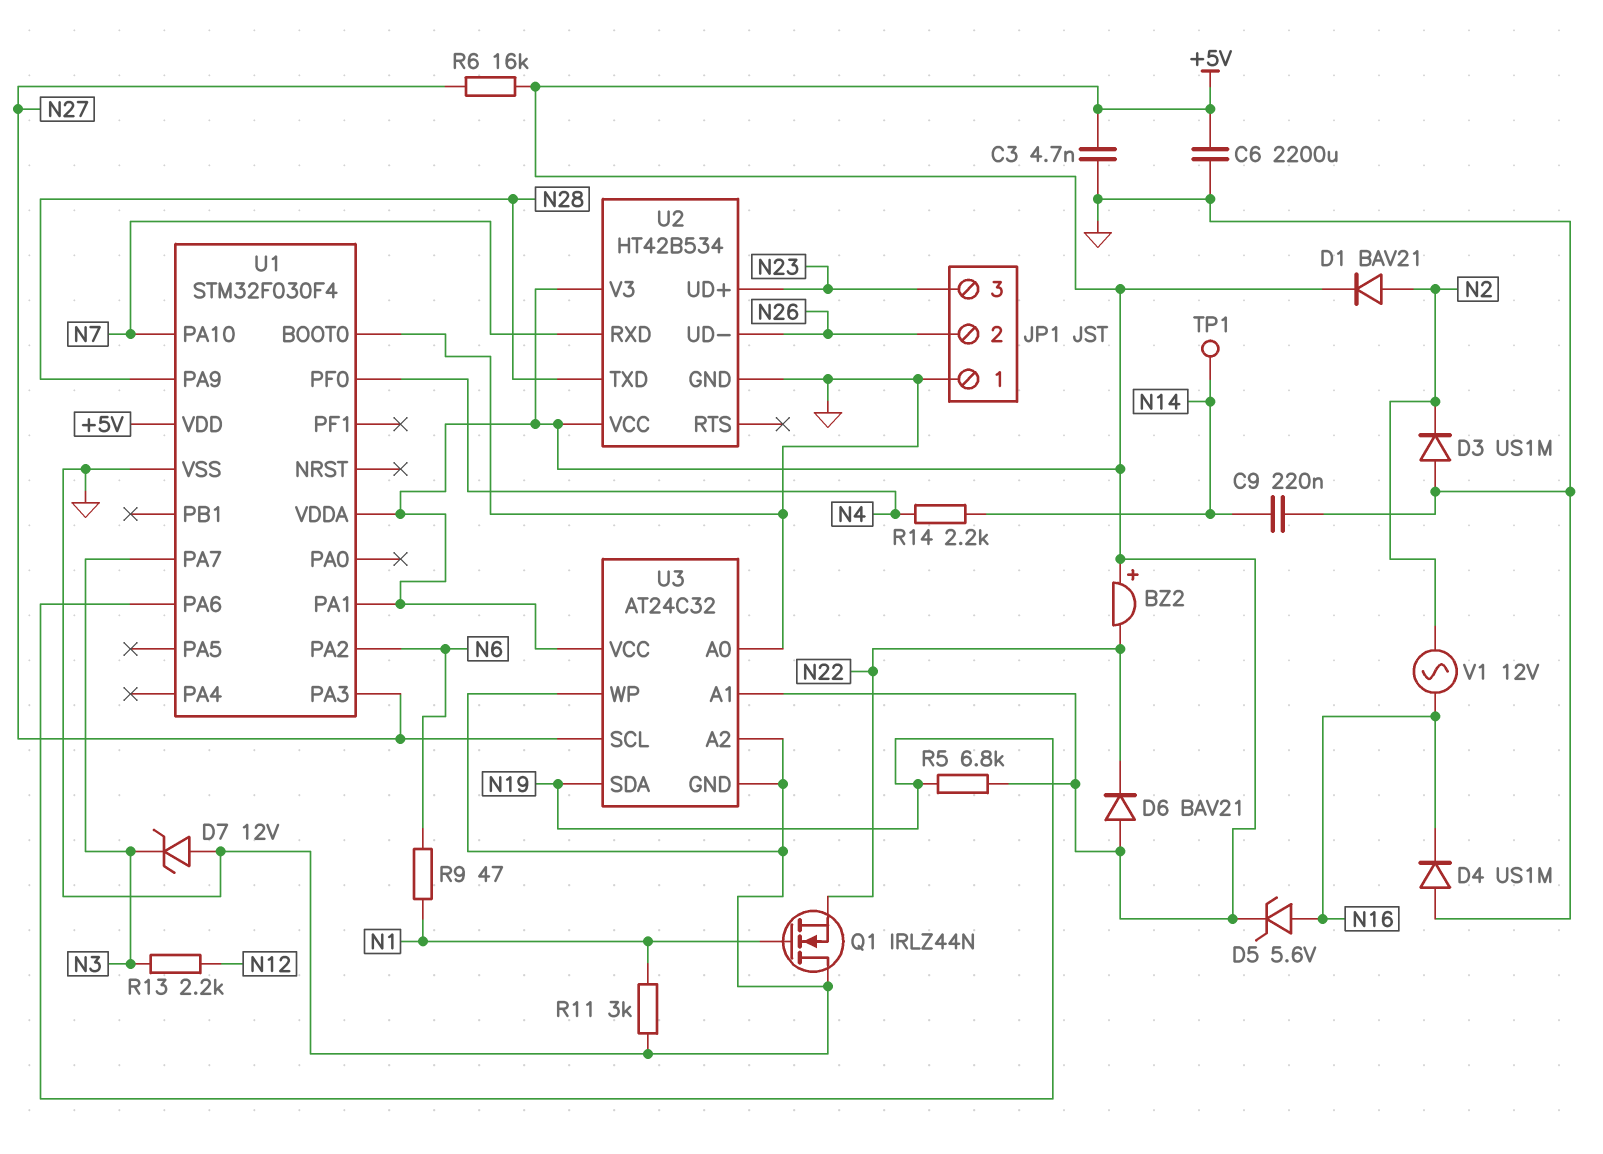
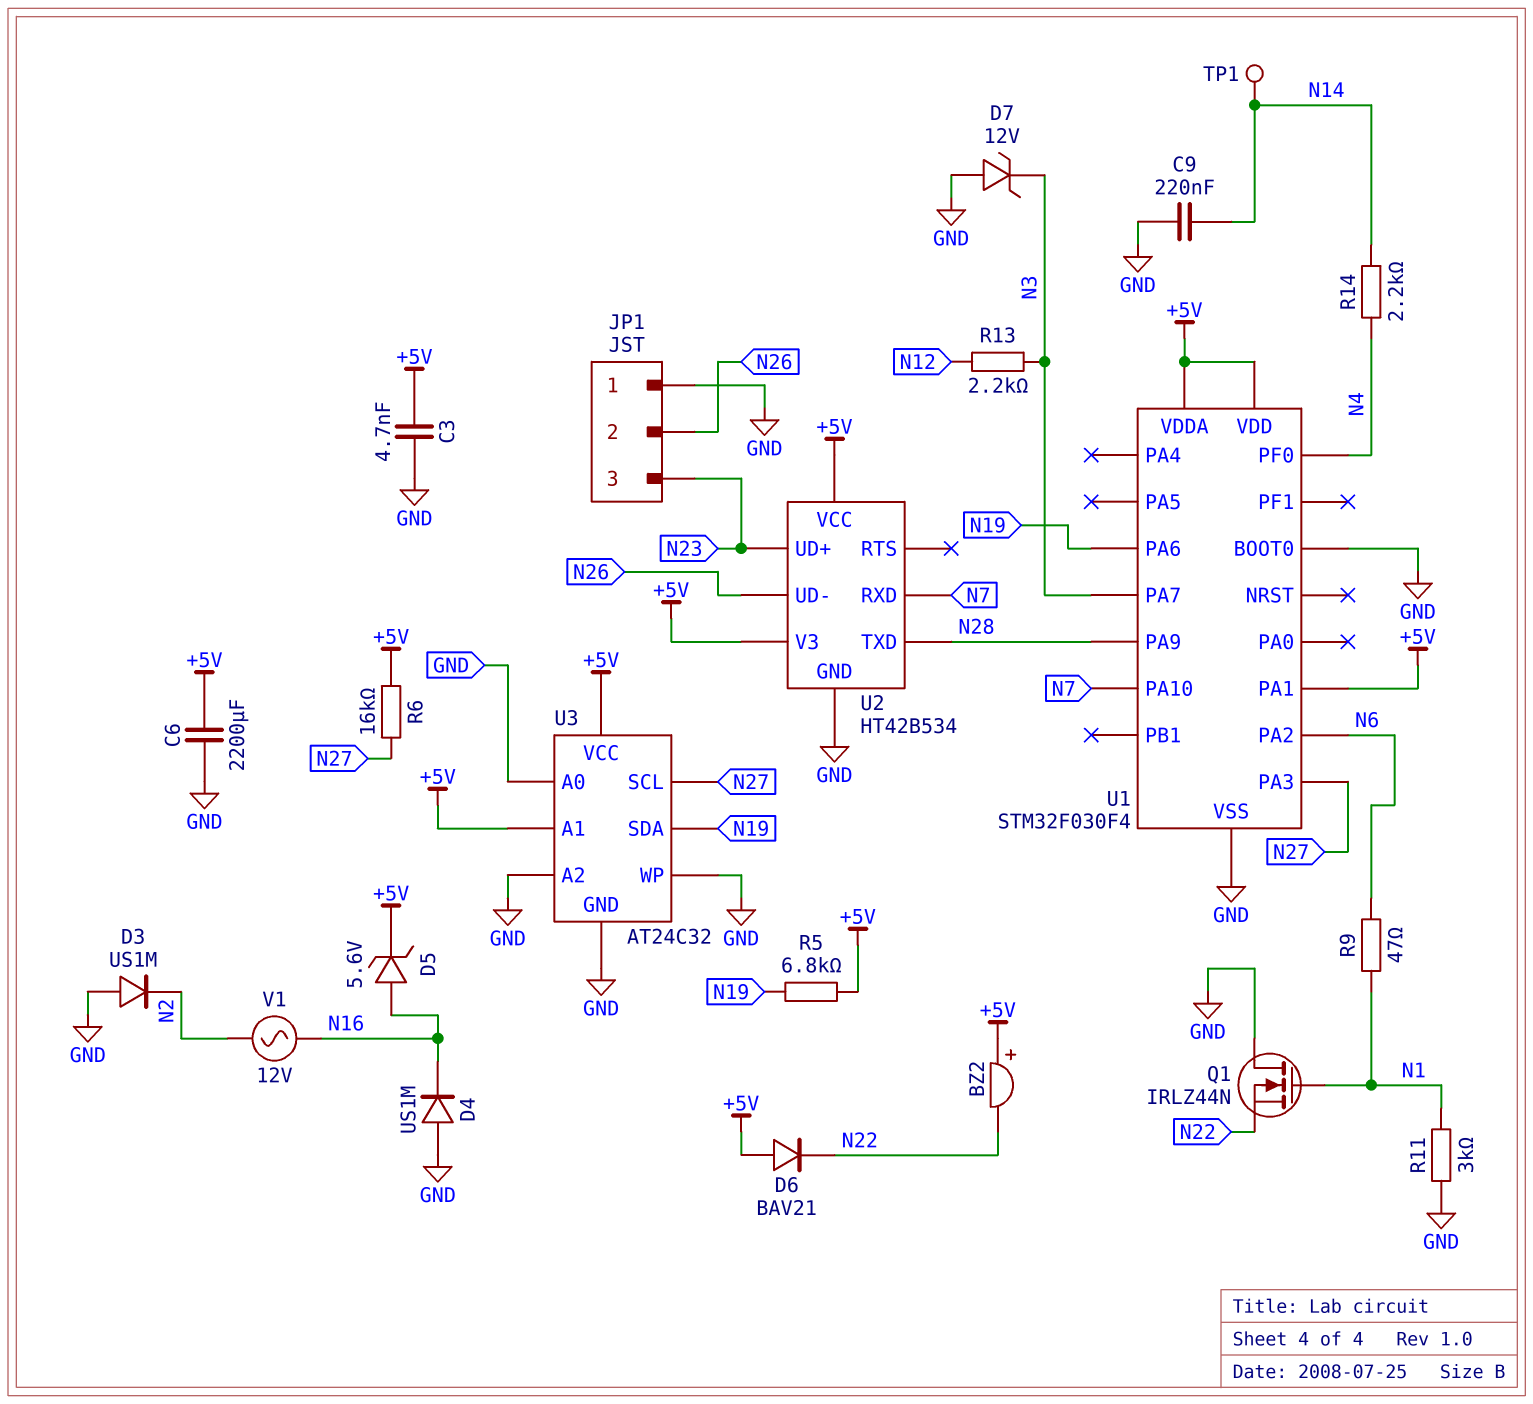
D1: diode BAV21 (A N2, K +5V) -> none

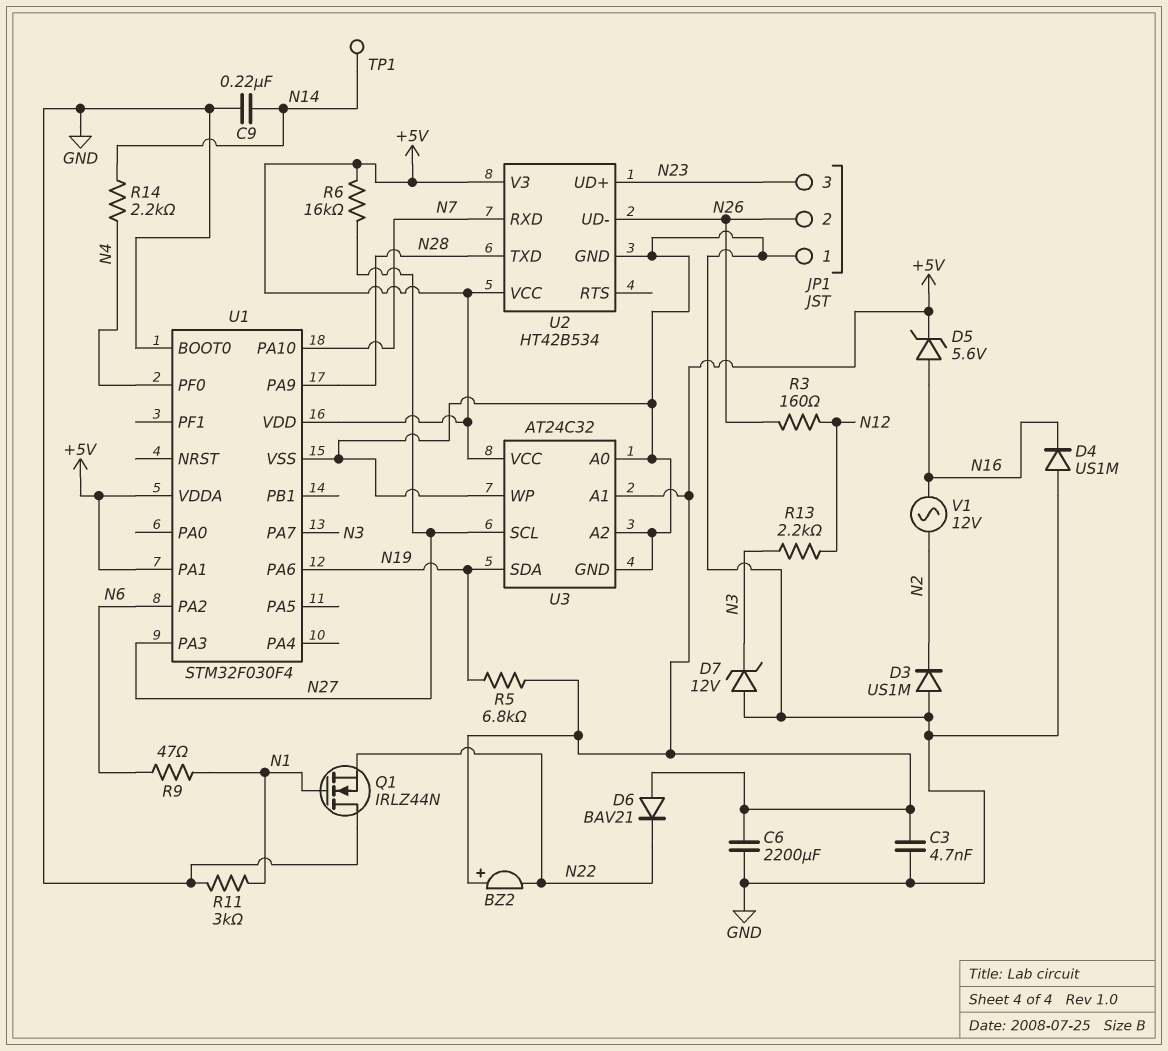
R3: none -> 160 (N12, N26)

